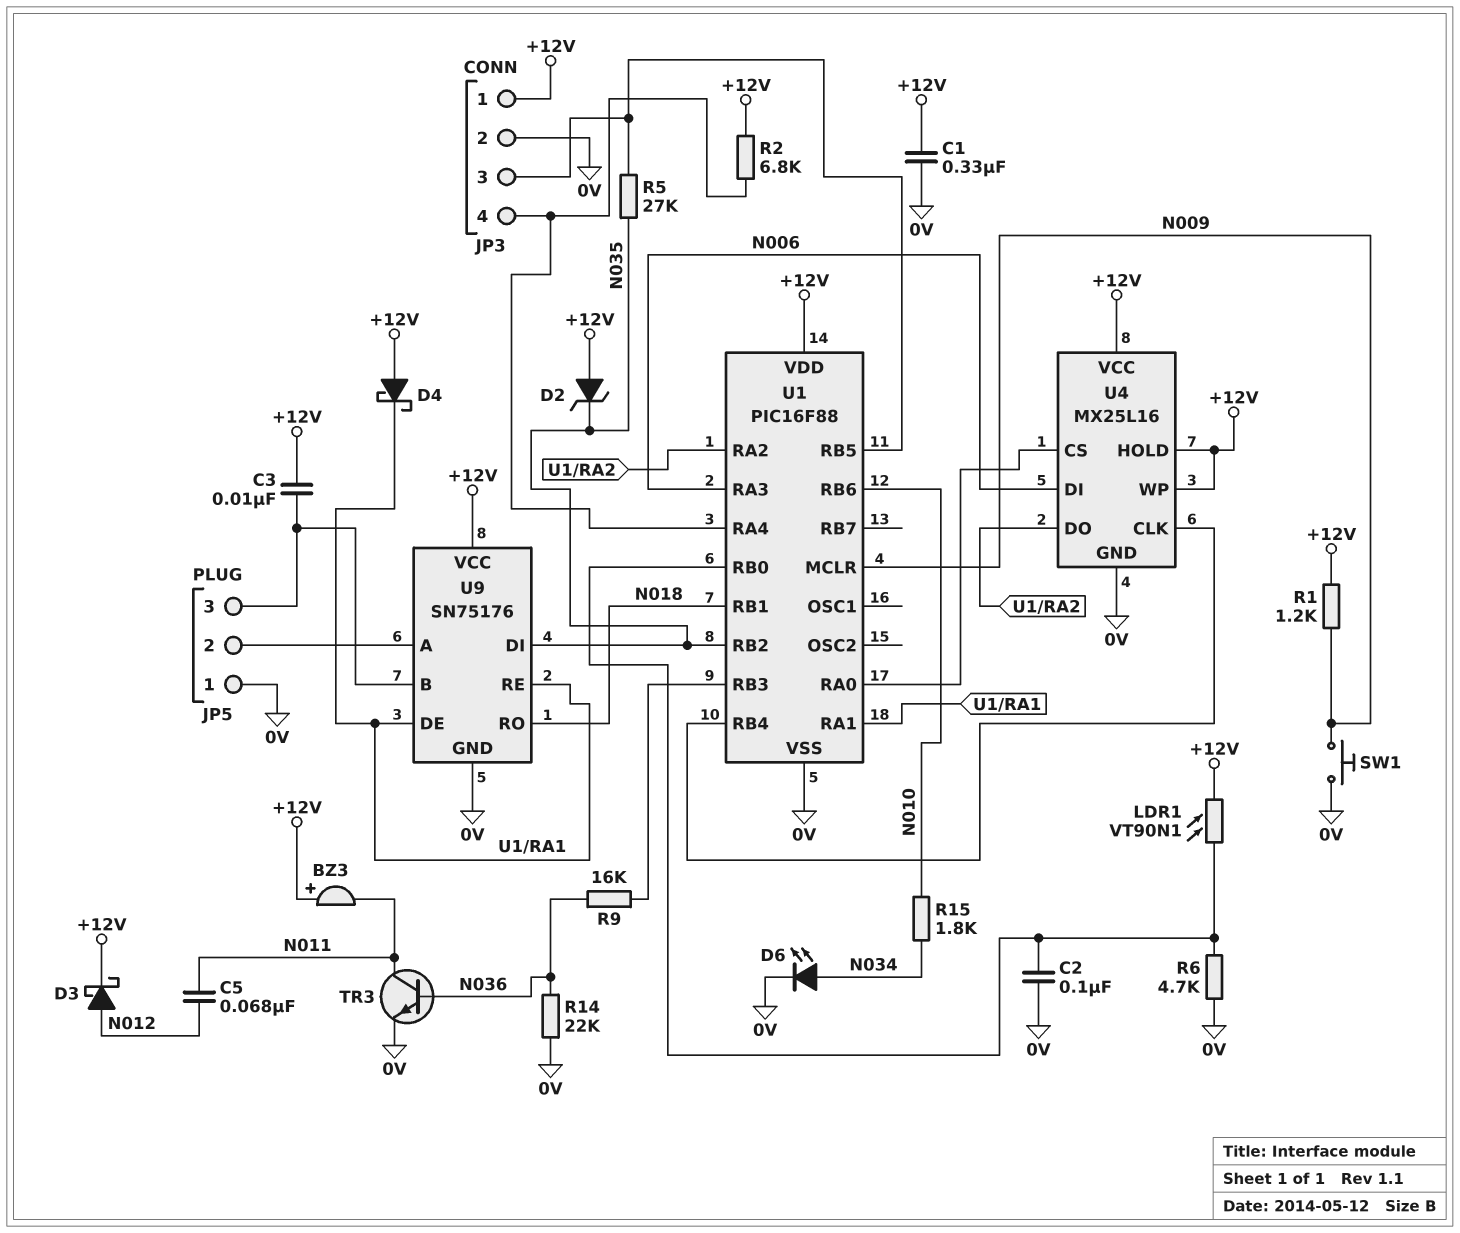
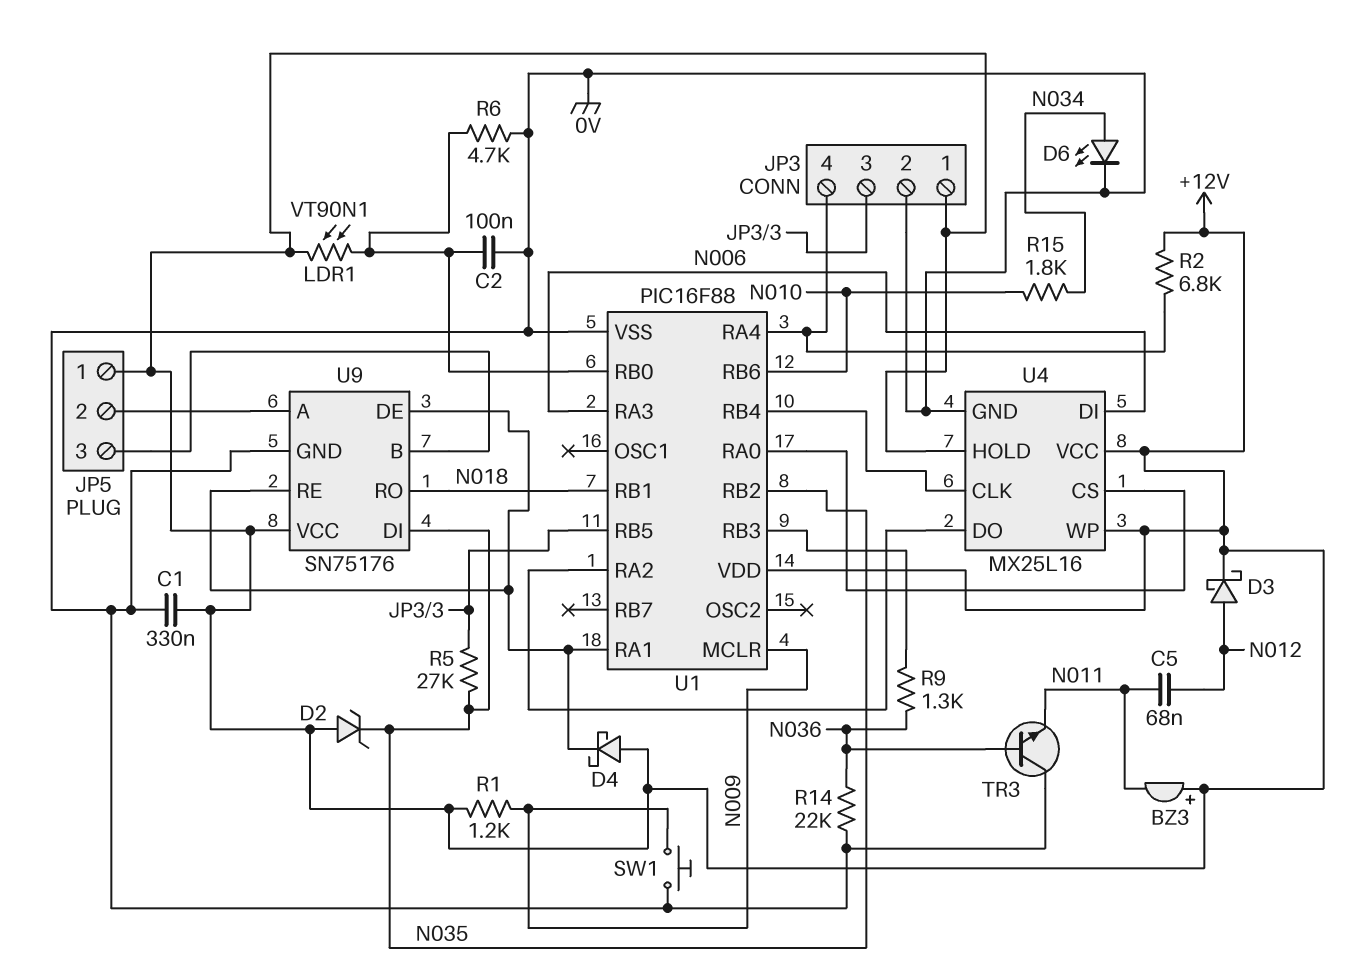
C3: 10nF (+12V, JP5/3) -> none
JP5 pin 1: 0V -> +12V
R9: 16k (N036, U1/RB3) -> 1.3k (N036, U1/RB3)
TR3: NPN (B N036, C N011, E 0V) -> NPN (B N036, C 0V, E N011)

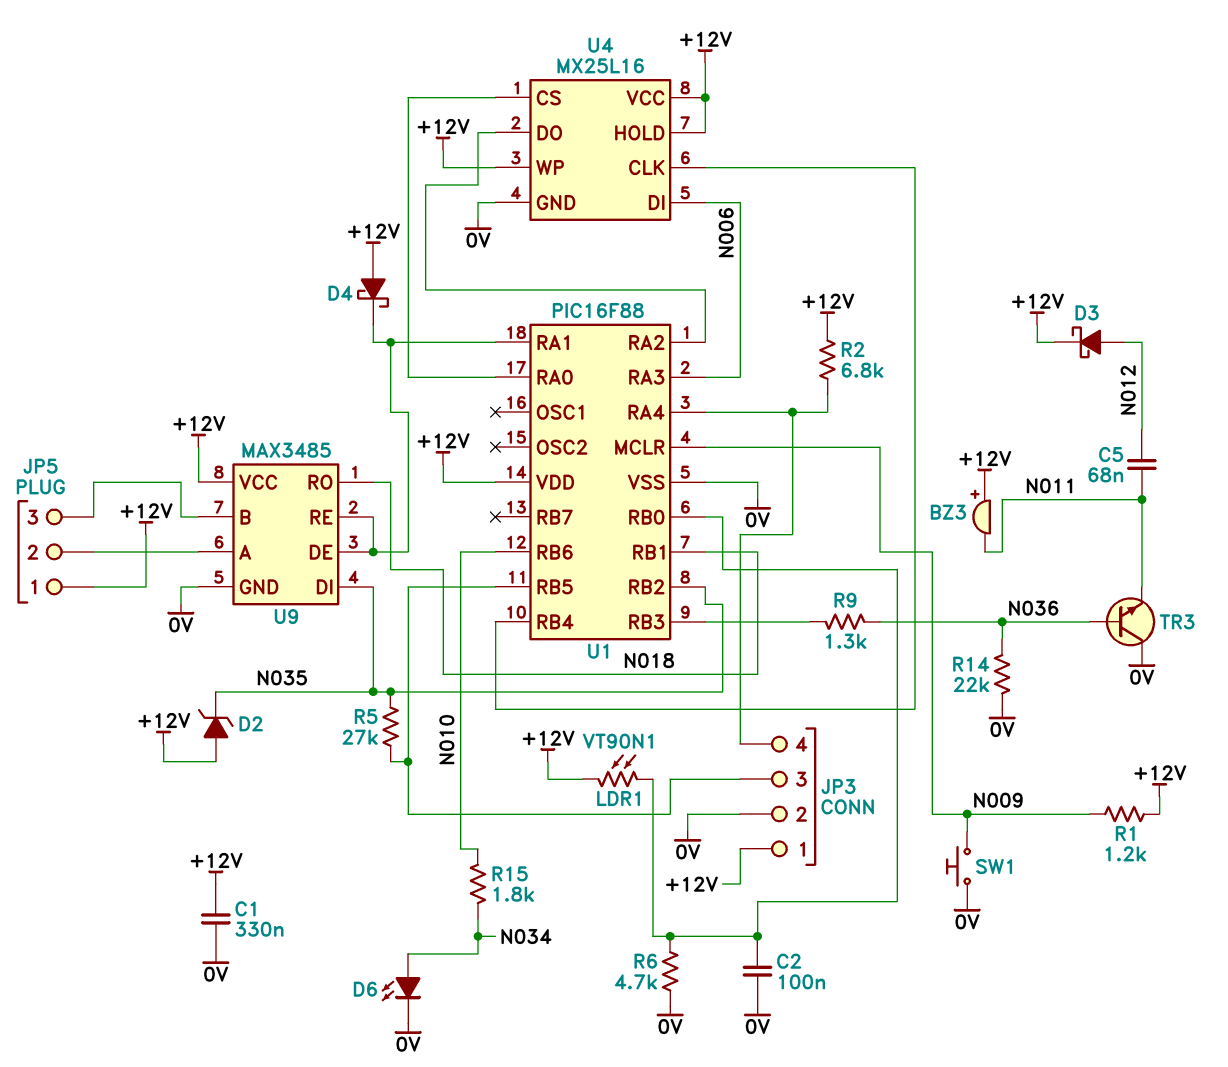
U9: SN75176 -> MAX3485

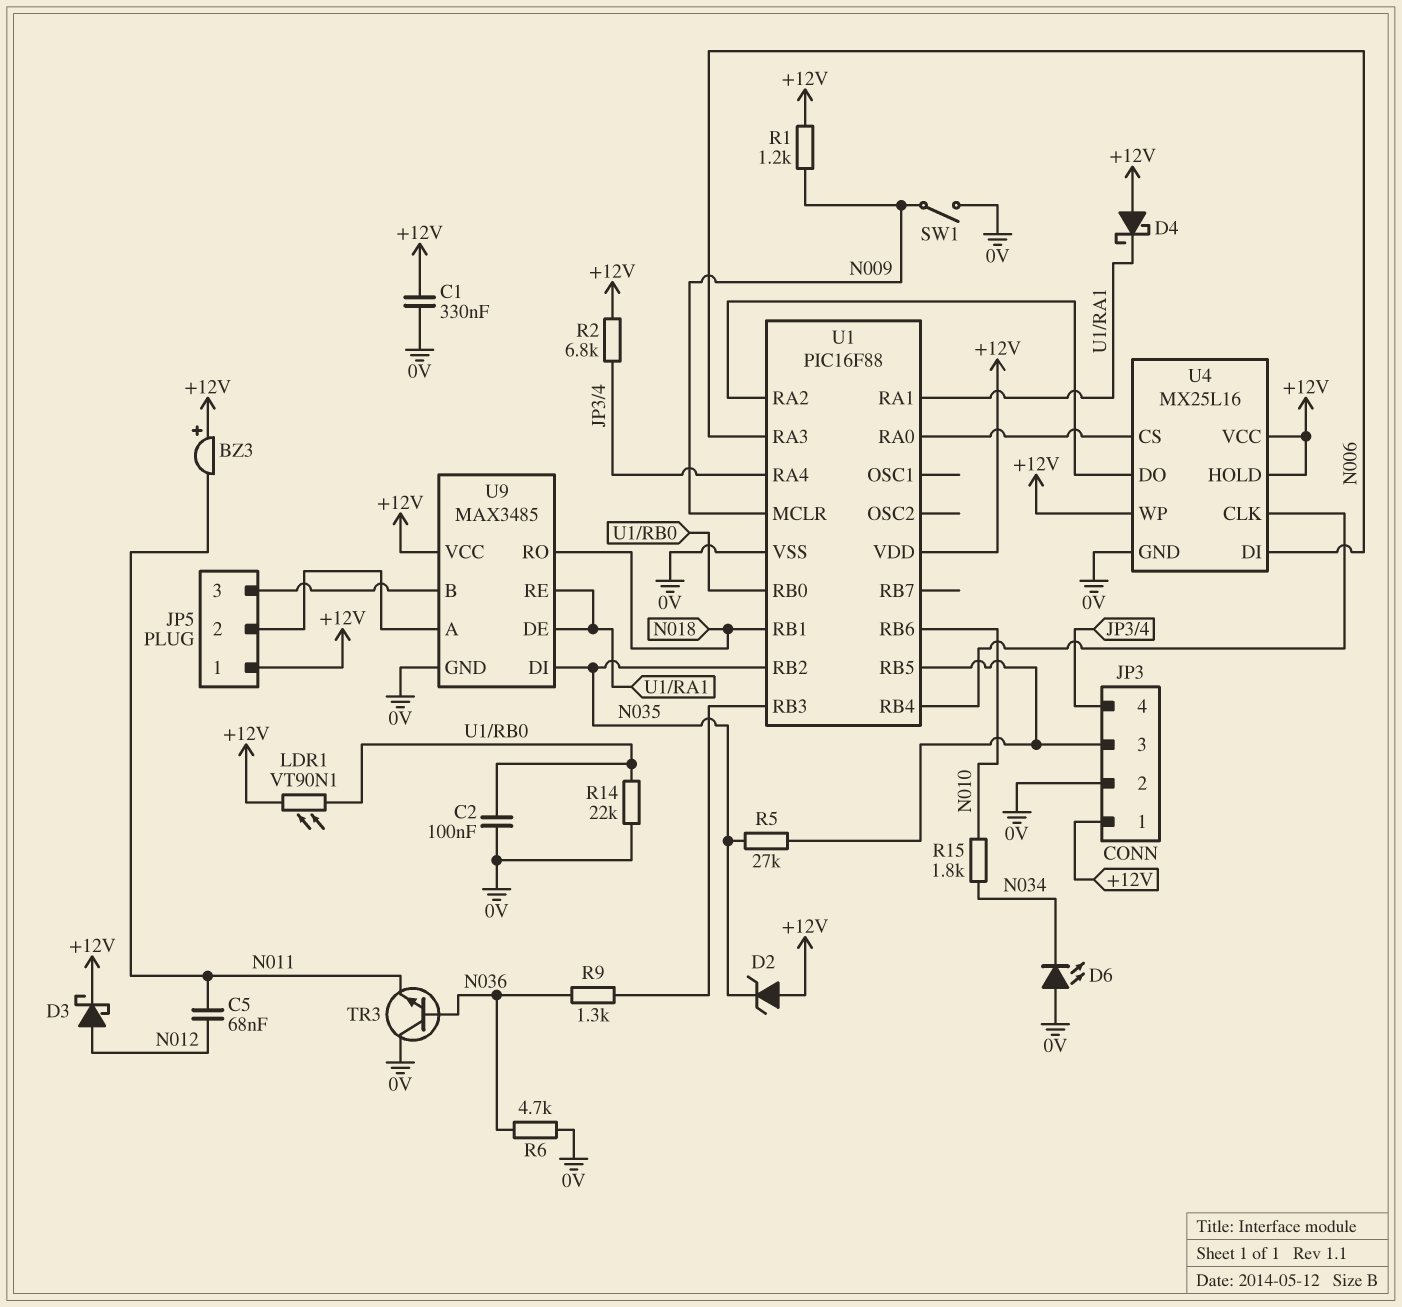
D6: LED (A N034, K 0V) -> LED (A 0V, K N034)
R6: 4.7k (0V, U1/RB0) -> 4.7k (0V, N036)
R14: 22k (0V, N036) -> 22k (0V, U1/RB0)
SW1: button (0V, N009) -> switch (0V, N009)

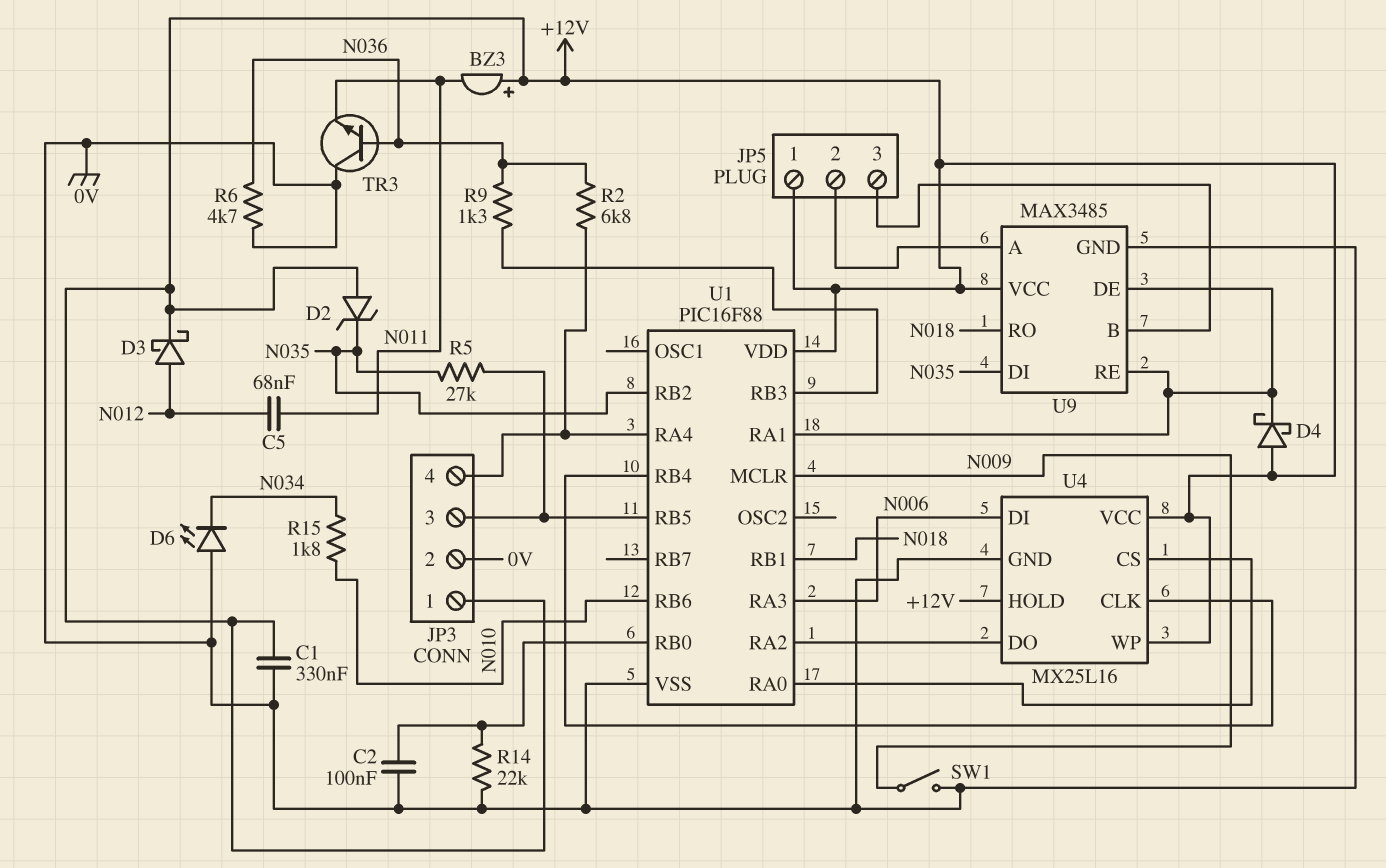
LDR1: VT90N1 (+12V, U1/RB0) -> none
R1: 1.2k (+12V, N009) -> none
R2: 6.8k (+12V, JP3/4) -> 6.8k (JP3/4, N036)

